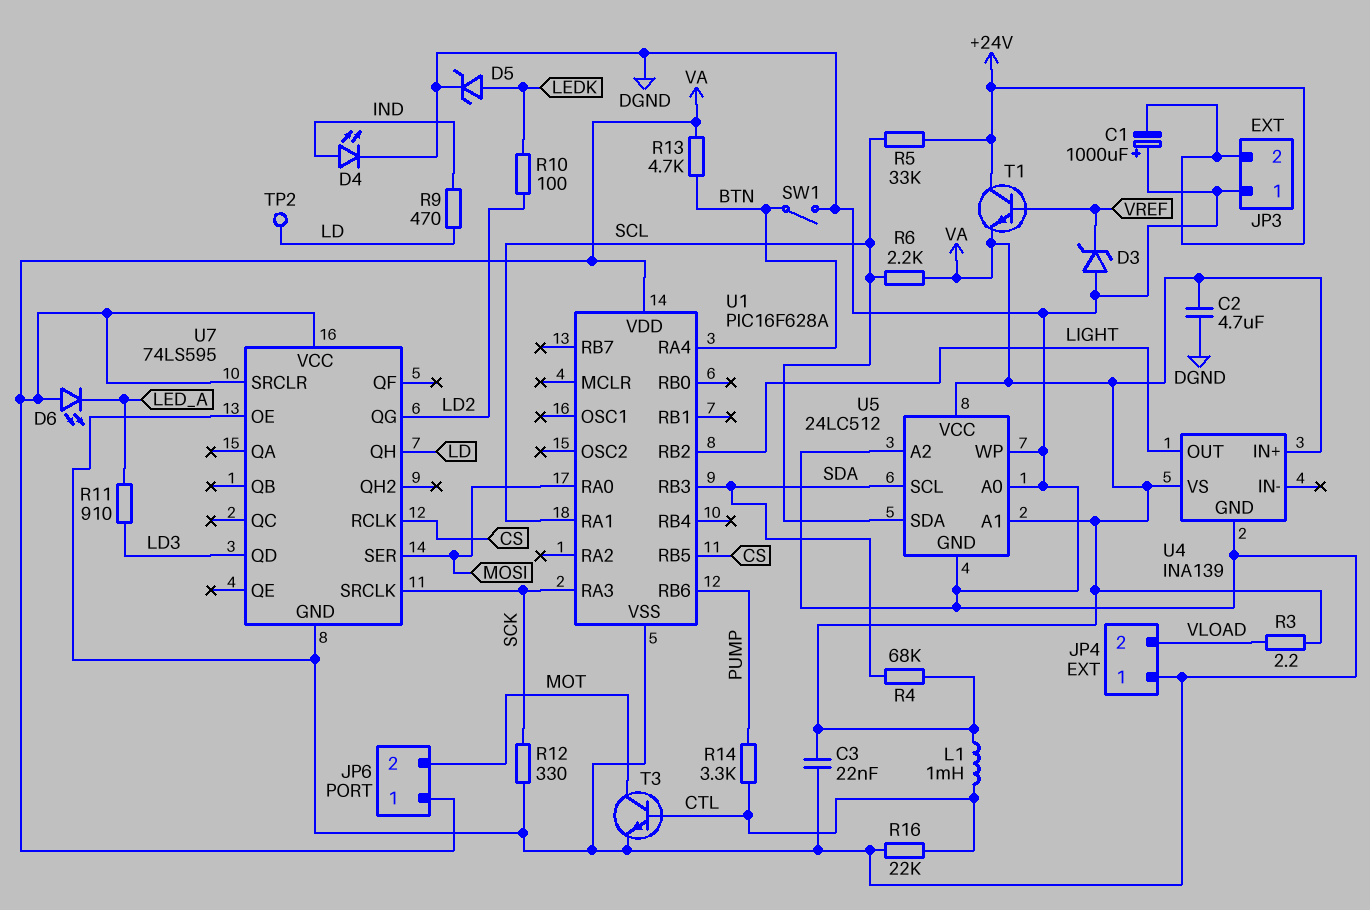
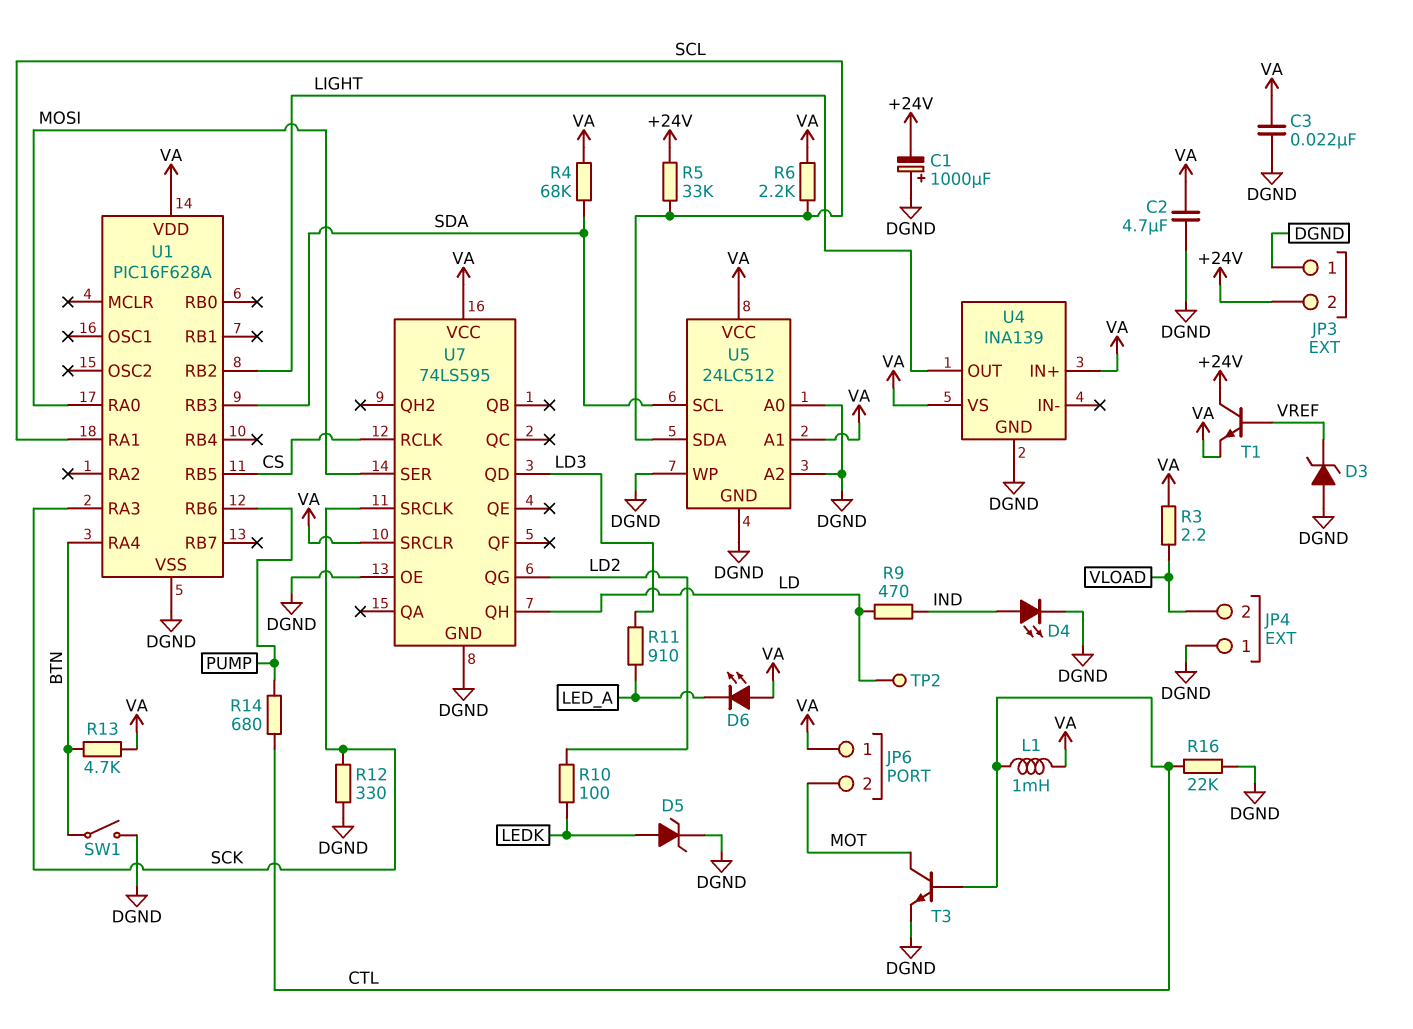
R14: 3.3k (CTL, PUMP) -> 680 (CTL, PUMP)

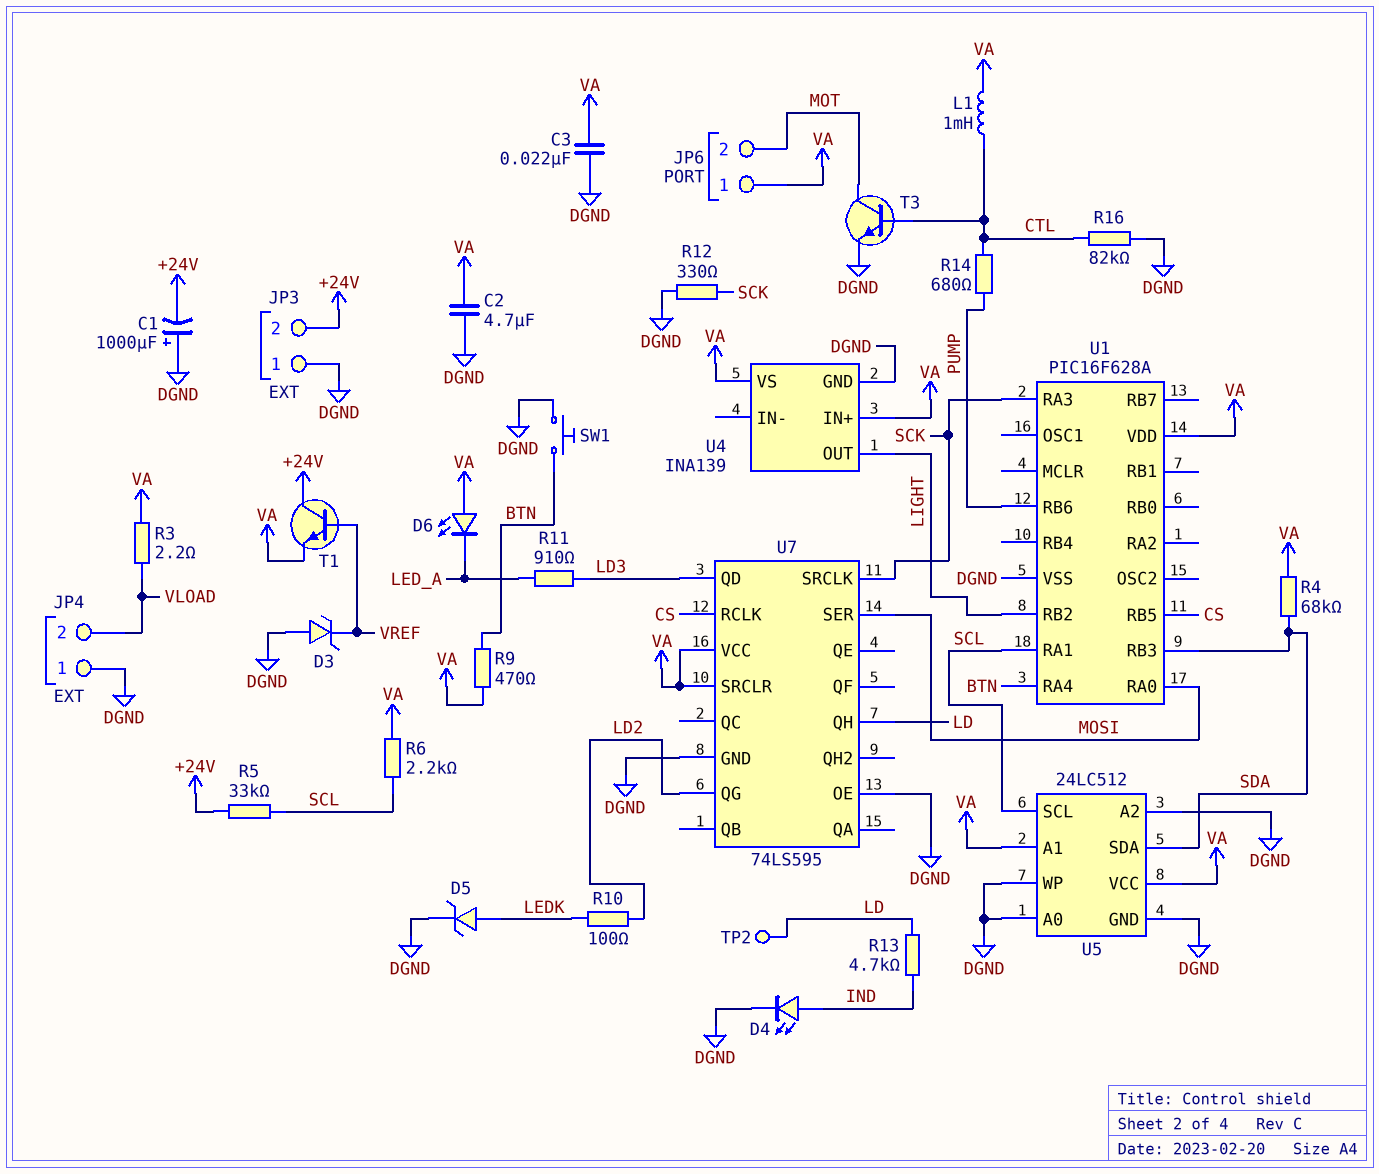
R9: 470 (IND, LD) -> 470 (BTN, VA)
R13: 4.7k (BTN, VA) -> 4.7k (IND, LD)
R16: 22k (CTL, DGND) -> 82k (CTL, DGND)
SW1: switch (BTN, DGND) -> button (BTN, DGND)
U5 pin SCL: SDA -> SCL
U5 pin SDA: SCL -> SDA

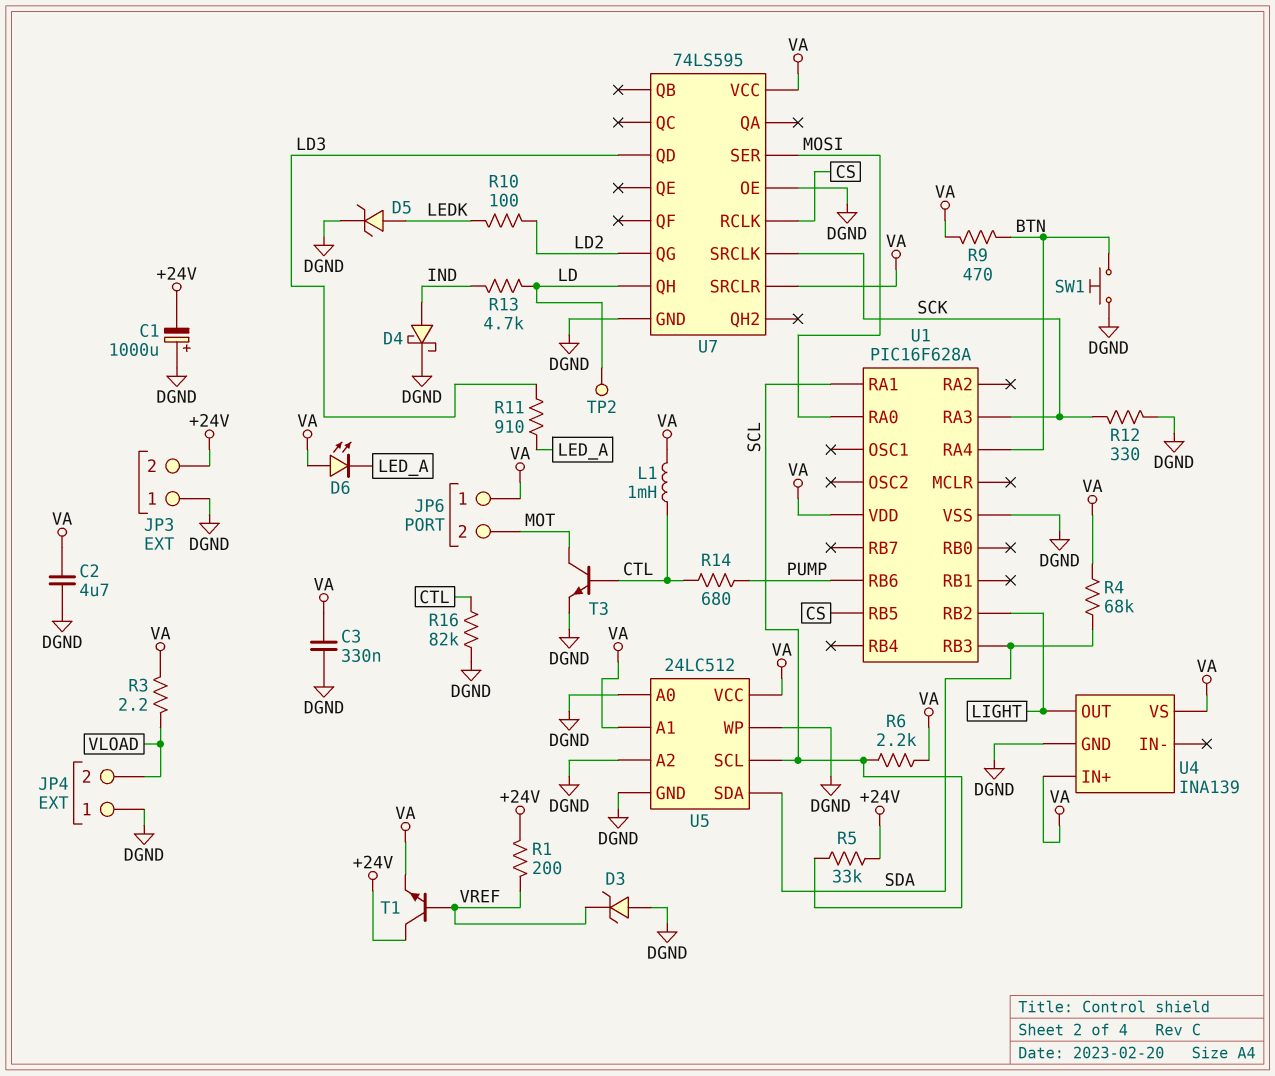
C3: 22nF (DGND, VA) -> 330nF (DGND, VA)
D4: LED (A IND, K DGND) -> schottky (A IND, K DGND)
R1: none -> 200 (+24V, VREF)

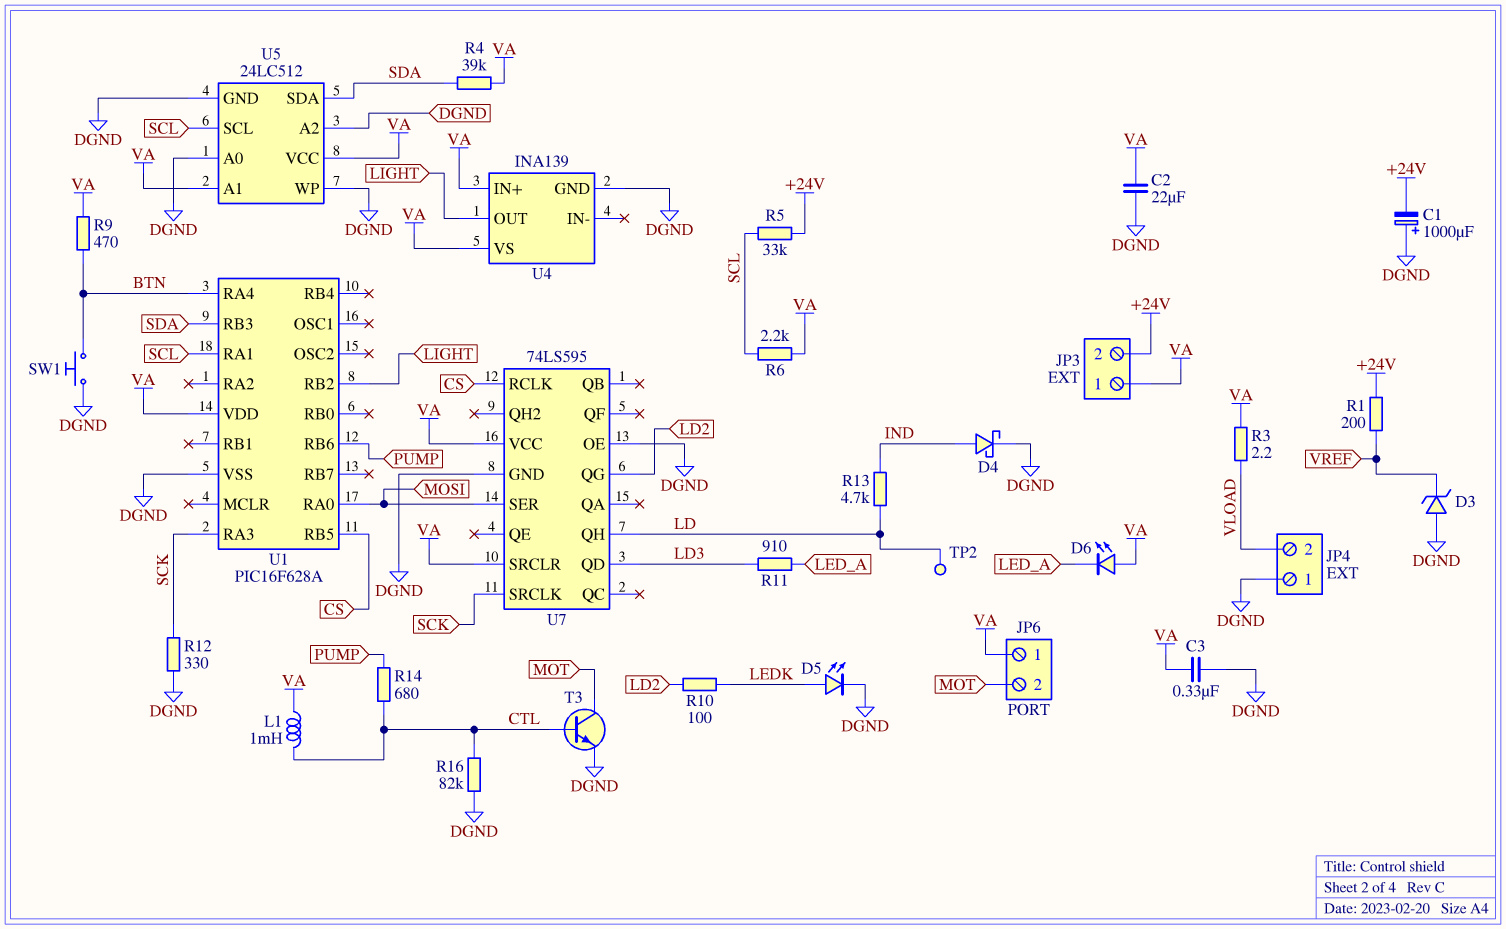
C2: 4.7uF (DGND, VA) -> 22uF (DGND, VA)
D5: zener (A LEDK, K DGND) -> LED (A LEDK, K DGND)
JP3 pin 1: DGND -> VA
R4: 68k (SDA, VA) -> 39k (SDA, VA)
T1: NPN (B VREF, C +24V, E VA) -> none

